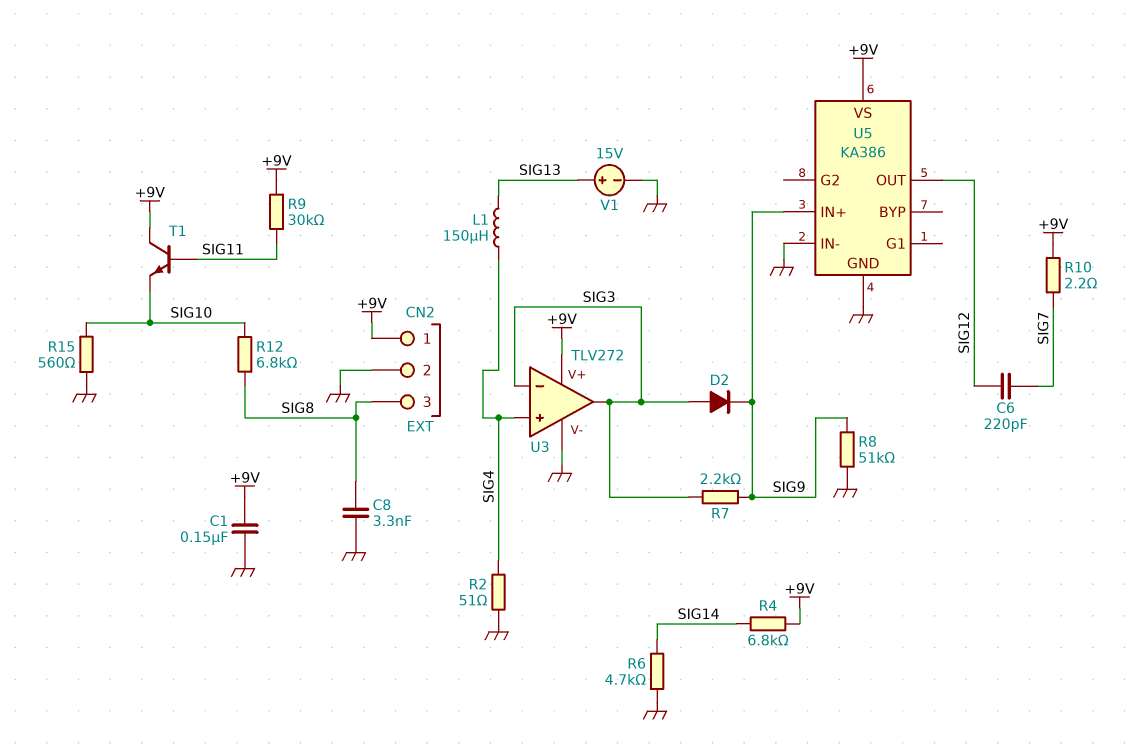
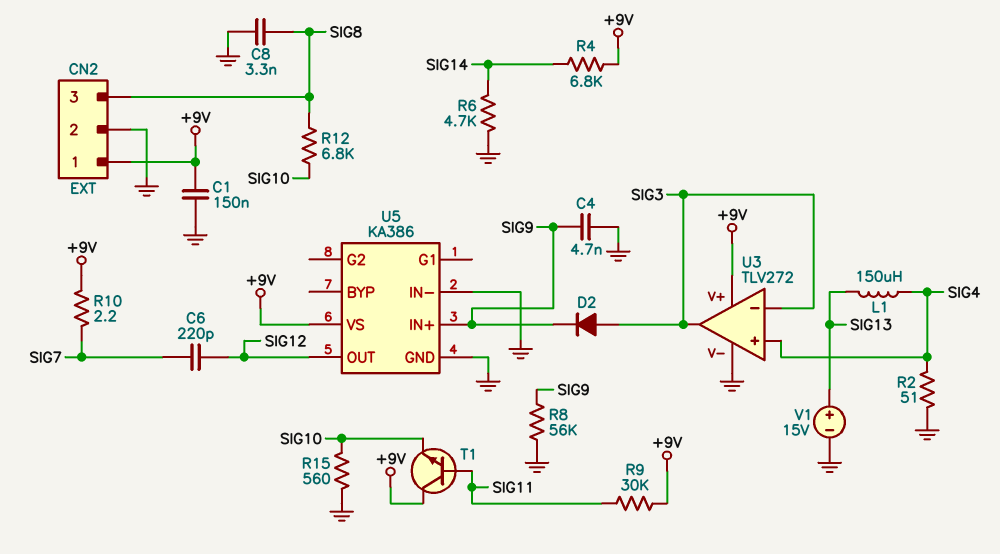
C4: none -> 4.7nF (GND, SIG9)
R7: 2.2k (SIG3, SIG9) -> none
R8: 51k (GND, SIG9) -> 56k (GND, SIG9)

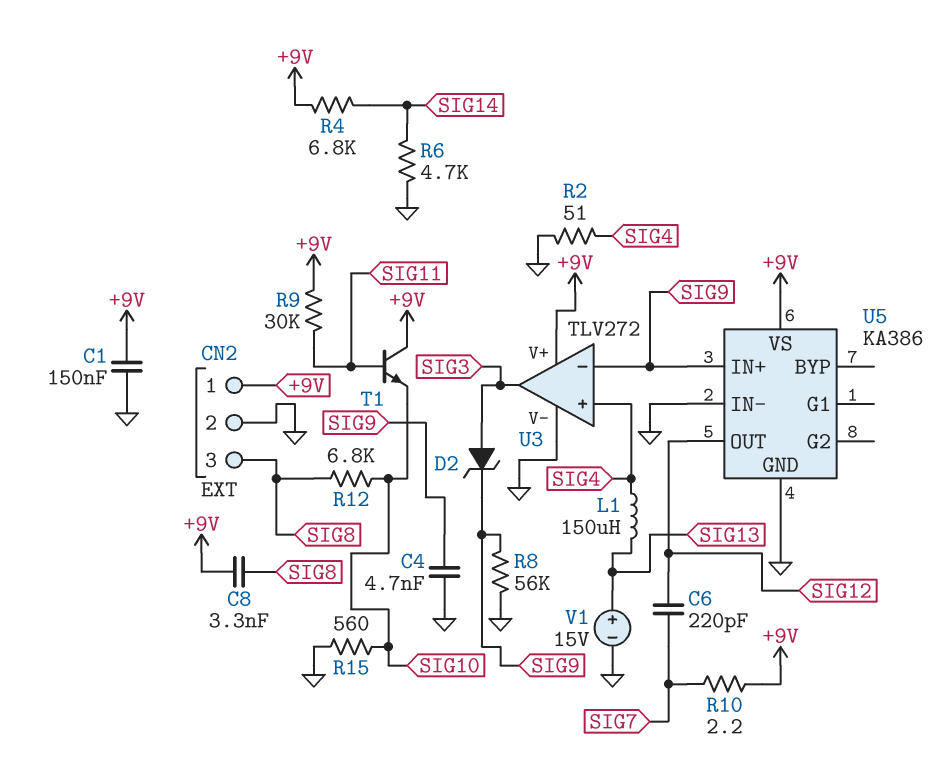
C8: 3.3nF (GND, SIG8) -> 3.3nF (+9V, SIG8)
D2: diode (A SIG3, K SIG9) -> zener (A SIG3, K SIG9)
U3 pin in-: SIG3 -> SIG9

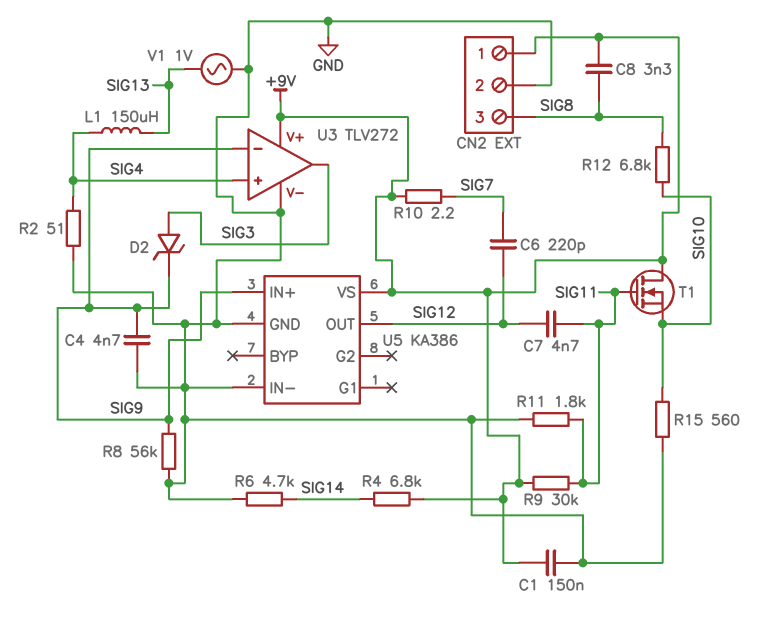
C7: none -> 4.7nF (SIG11, SIG12)
R11: none -> 1.8k (GND, SIG11)
T1: NPN (B SIG11, C +9V, E SIG10) -> NMOS (G SIG11, D +9V, S SIG10)
V1: 15V (plus SIG13, minus GND) -> AC 1V (GND, SIG13)

